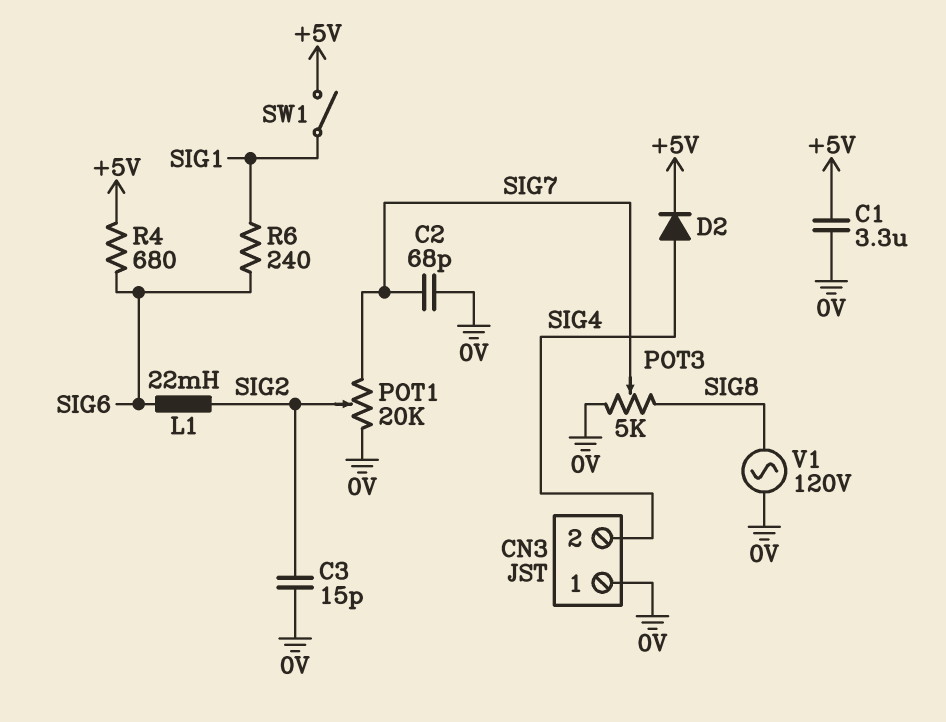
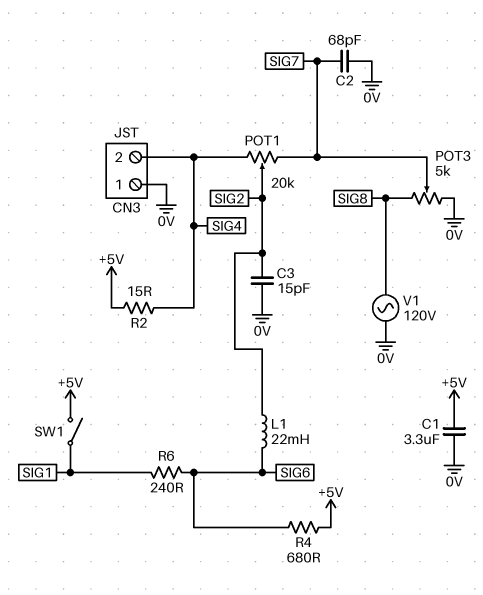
D2: diode (A SIG4, K +5V) -> none
POT1: 20k (0V, SIG7, wiper SIG2) -> 20k (SIG4, SIG7, wiper SIG2)
R2: none -> 15 (+5V, SIG4)

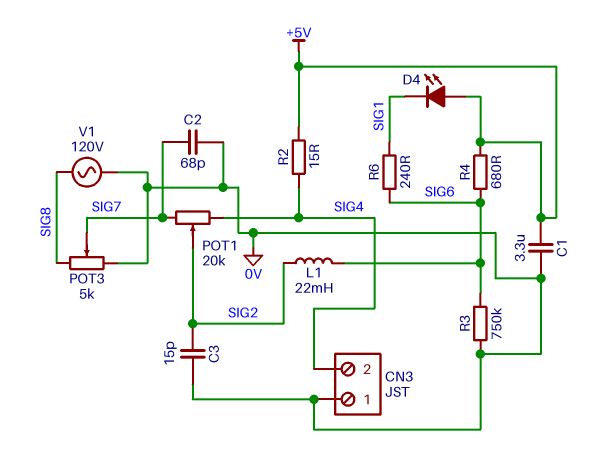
D4: none -> LED (A +5V, K SIG1)
R3: none -> 750k (0V, SIG6)
SW1: switch (+5V, SIG1) -> none

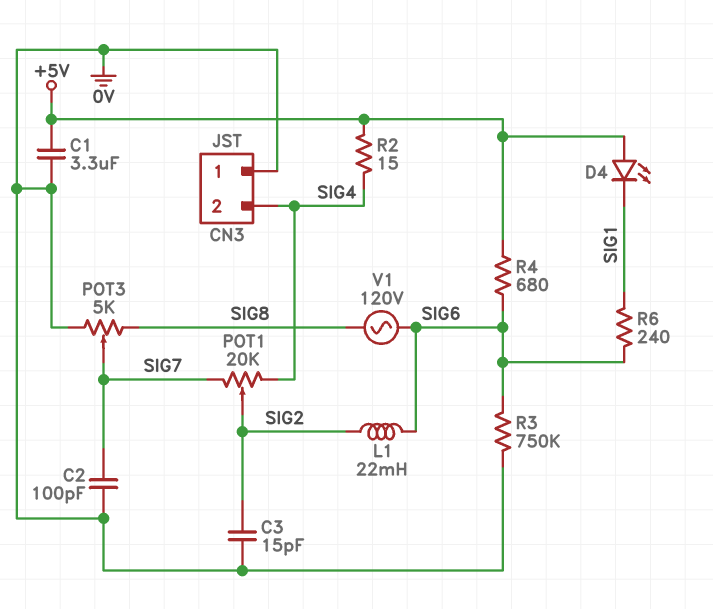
C2: 68pF (0V, SIG7) -> 100pF (0V, SIG7)
V1: AC 120V (0V, SIG8) -> AC 120V (SIG6, SIG8)

